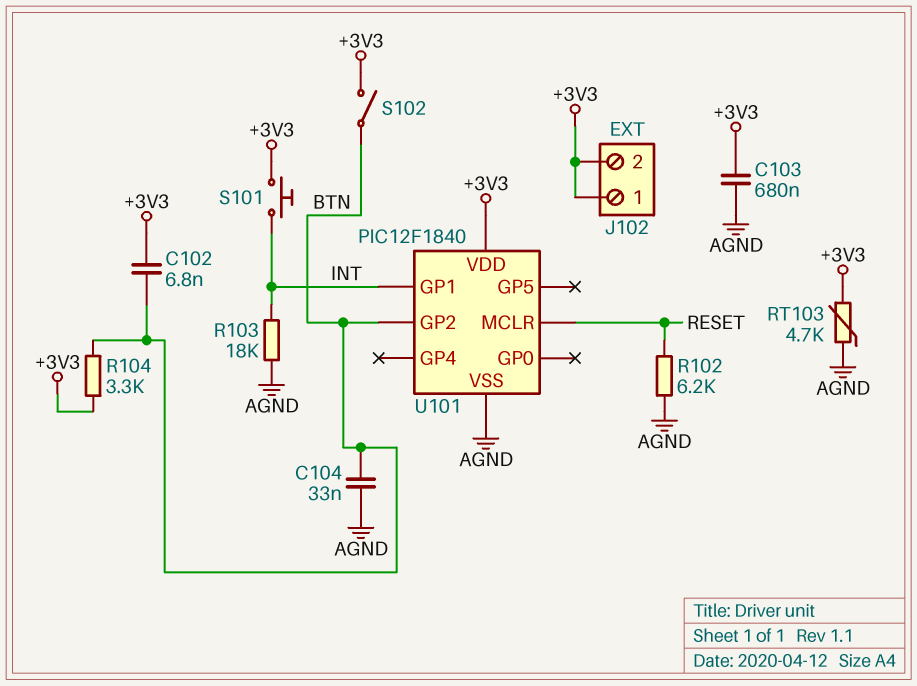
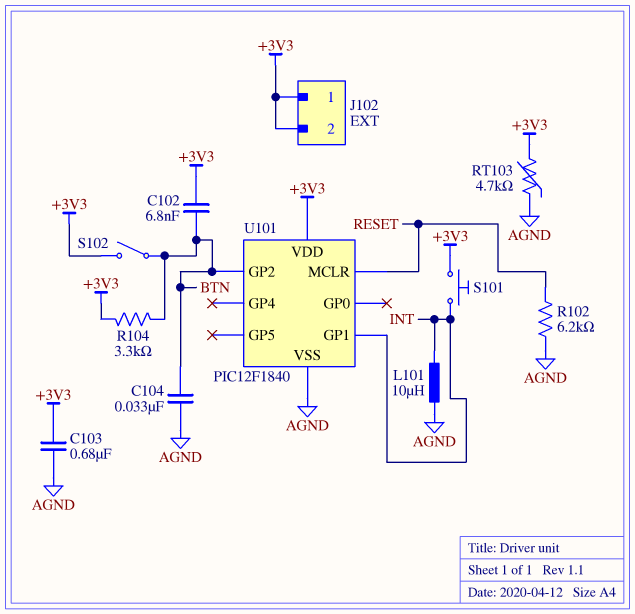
L101: none -> 10uH (AGND, INT)
R103: 18k (AGND, INT) -> none

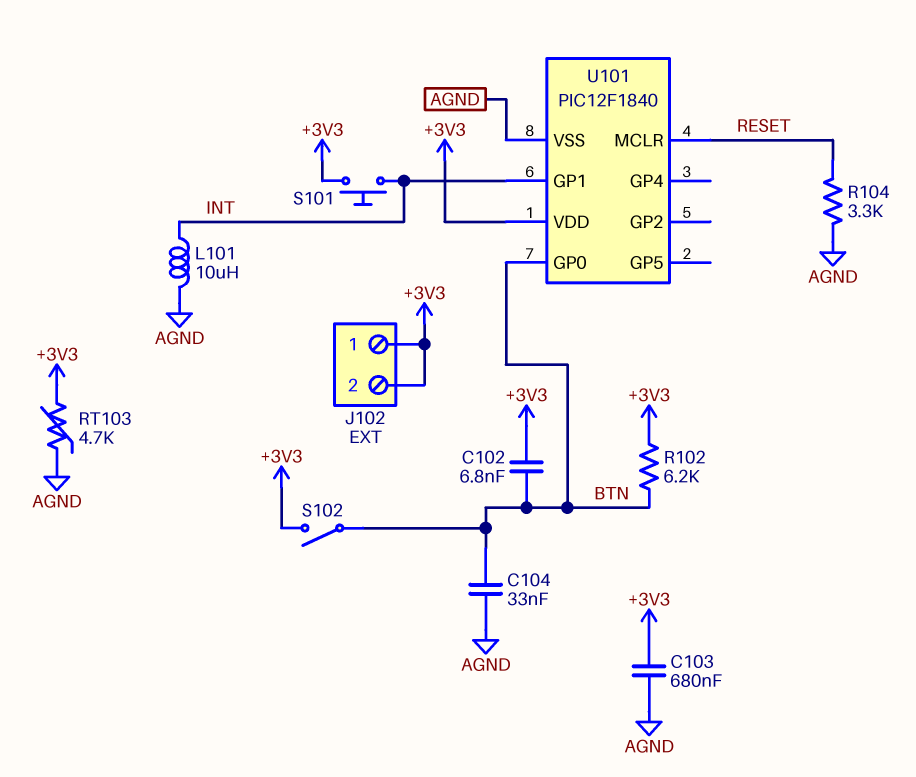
R102: 6.2k (AGND, RESET) -> 6.2k (+3V3, BTN)
R104: 3.3k (+3V3, BTN) -> 3.3k (AGND, RESET)
U101 pin GP0: none -> BTN
U101 pin GP2: BTN -> none

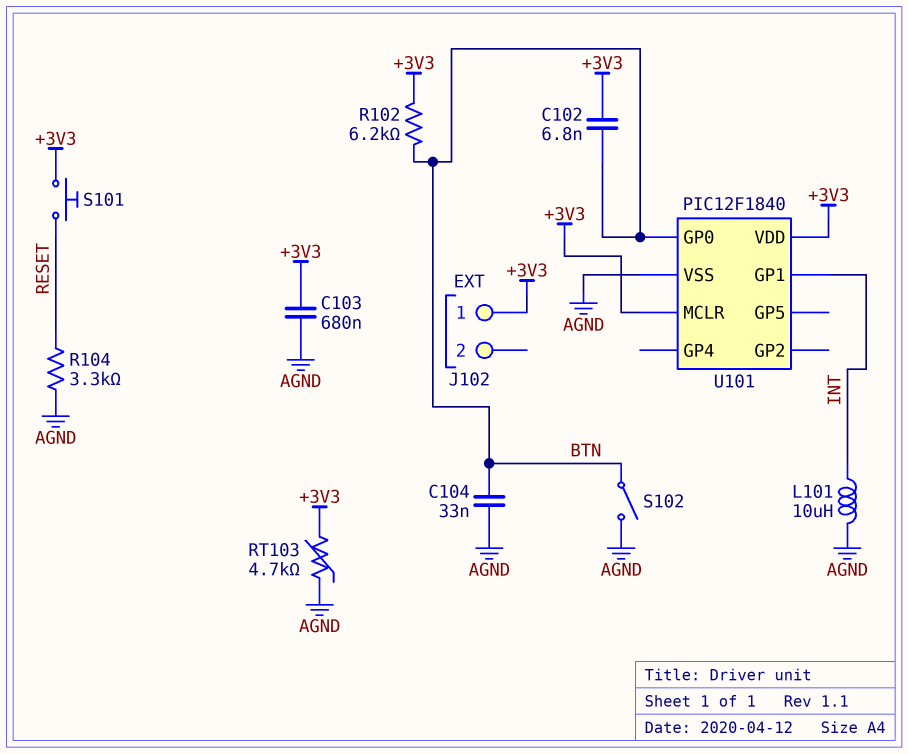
J102 pin 2: +3V3 -> none
S101: button (+3V3, INT) -> button (+3V3, RESET)
S102: switch (+3V3, BTN) -> switch (AGND, BTN)
U101 pin MCLR: RESET -> +3V3

